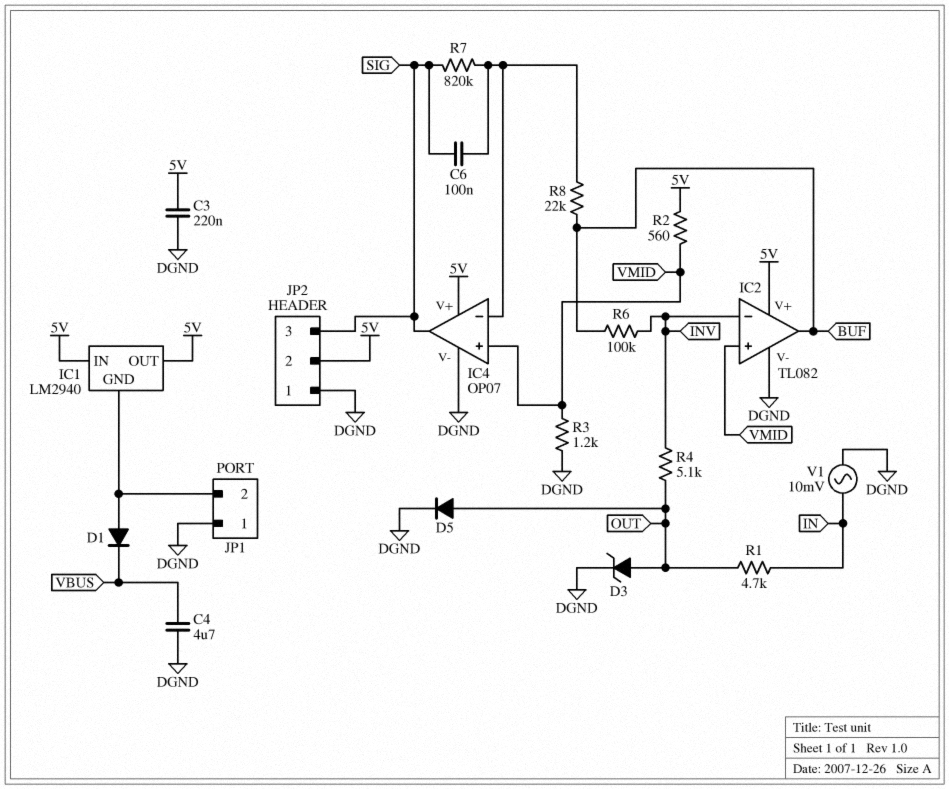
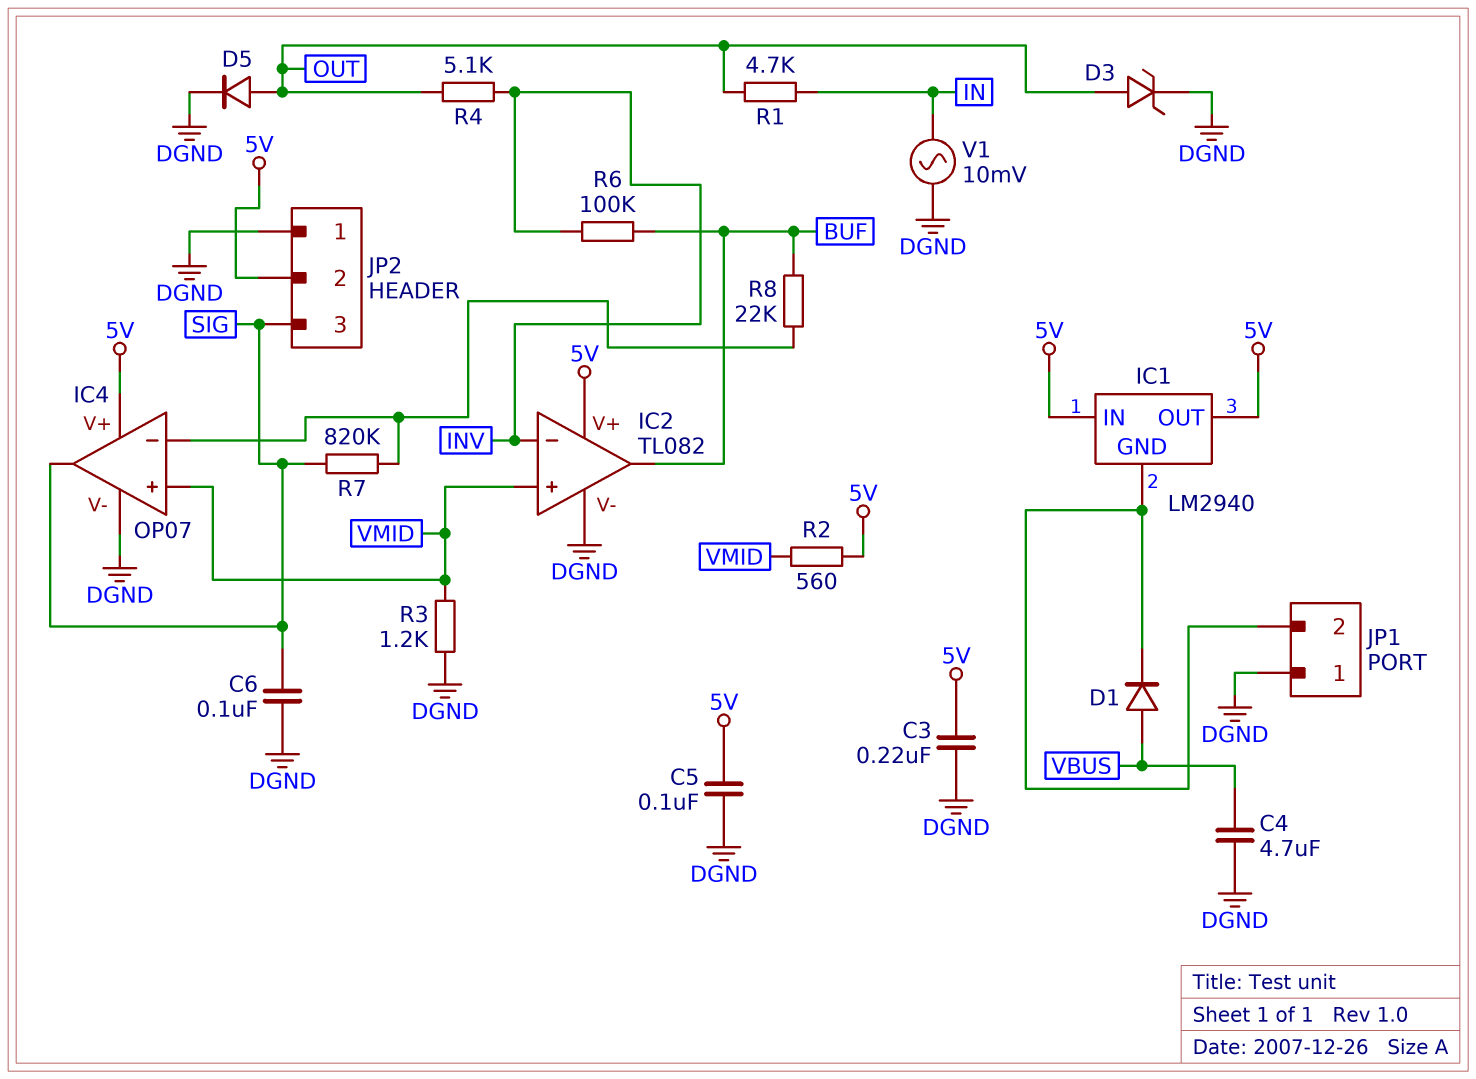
C5: none -> 100nF (5V, DGND)
C6: 100nF (IC4/in-, SIG) -> 100nF (DGND, SIG)
D1: diode (A IC1/GND, K VBUS) -> diode (A VBUS, K IC1/GND)

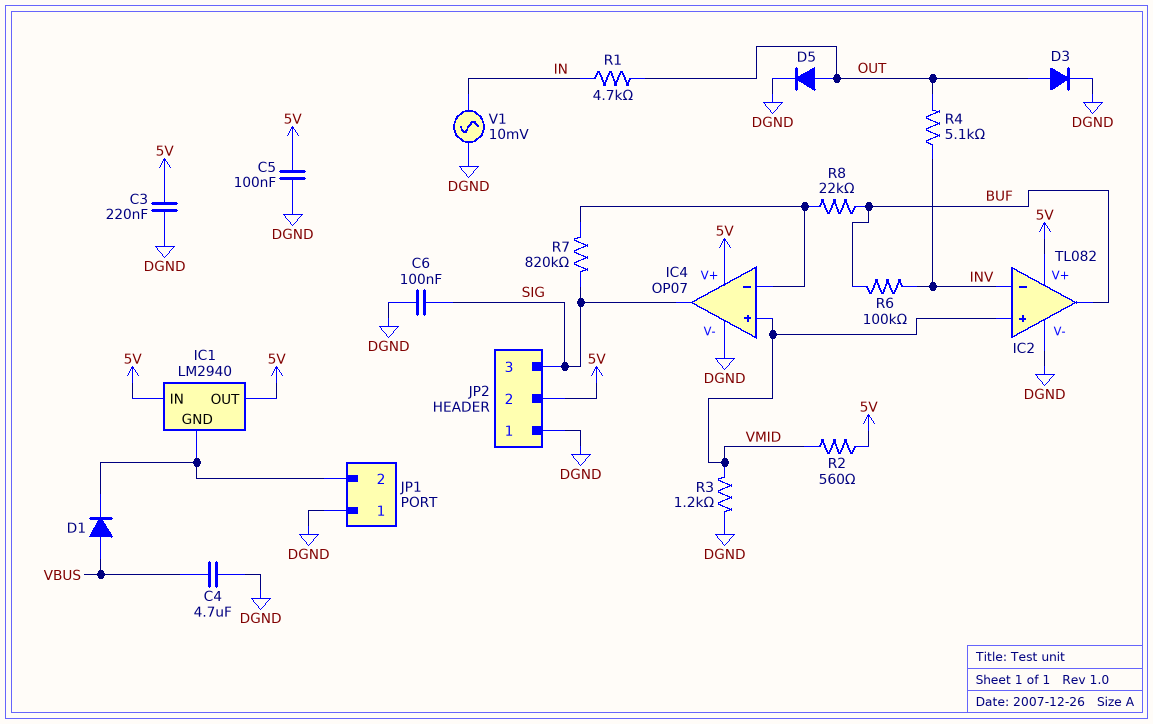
D3: zener (A OUT, K DGND) -> diode (A OUT, K DGND)

